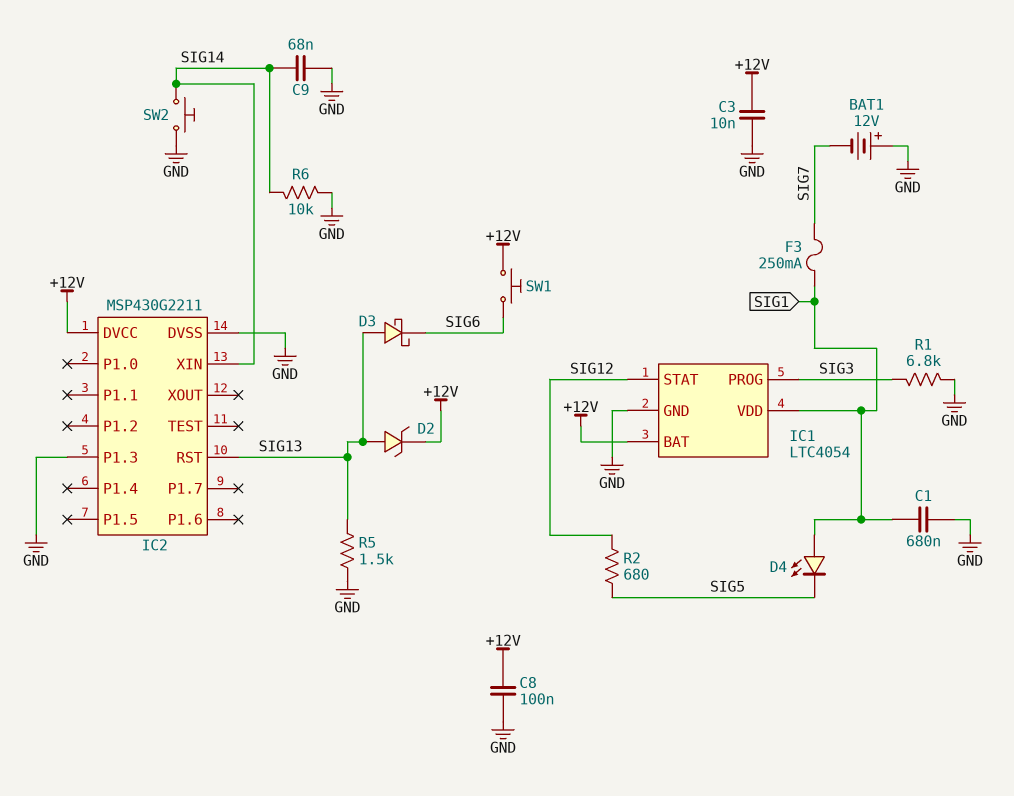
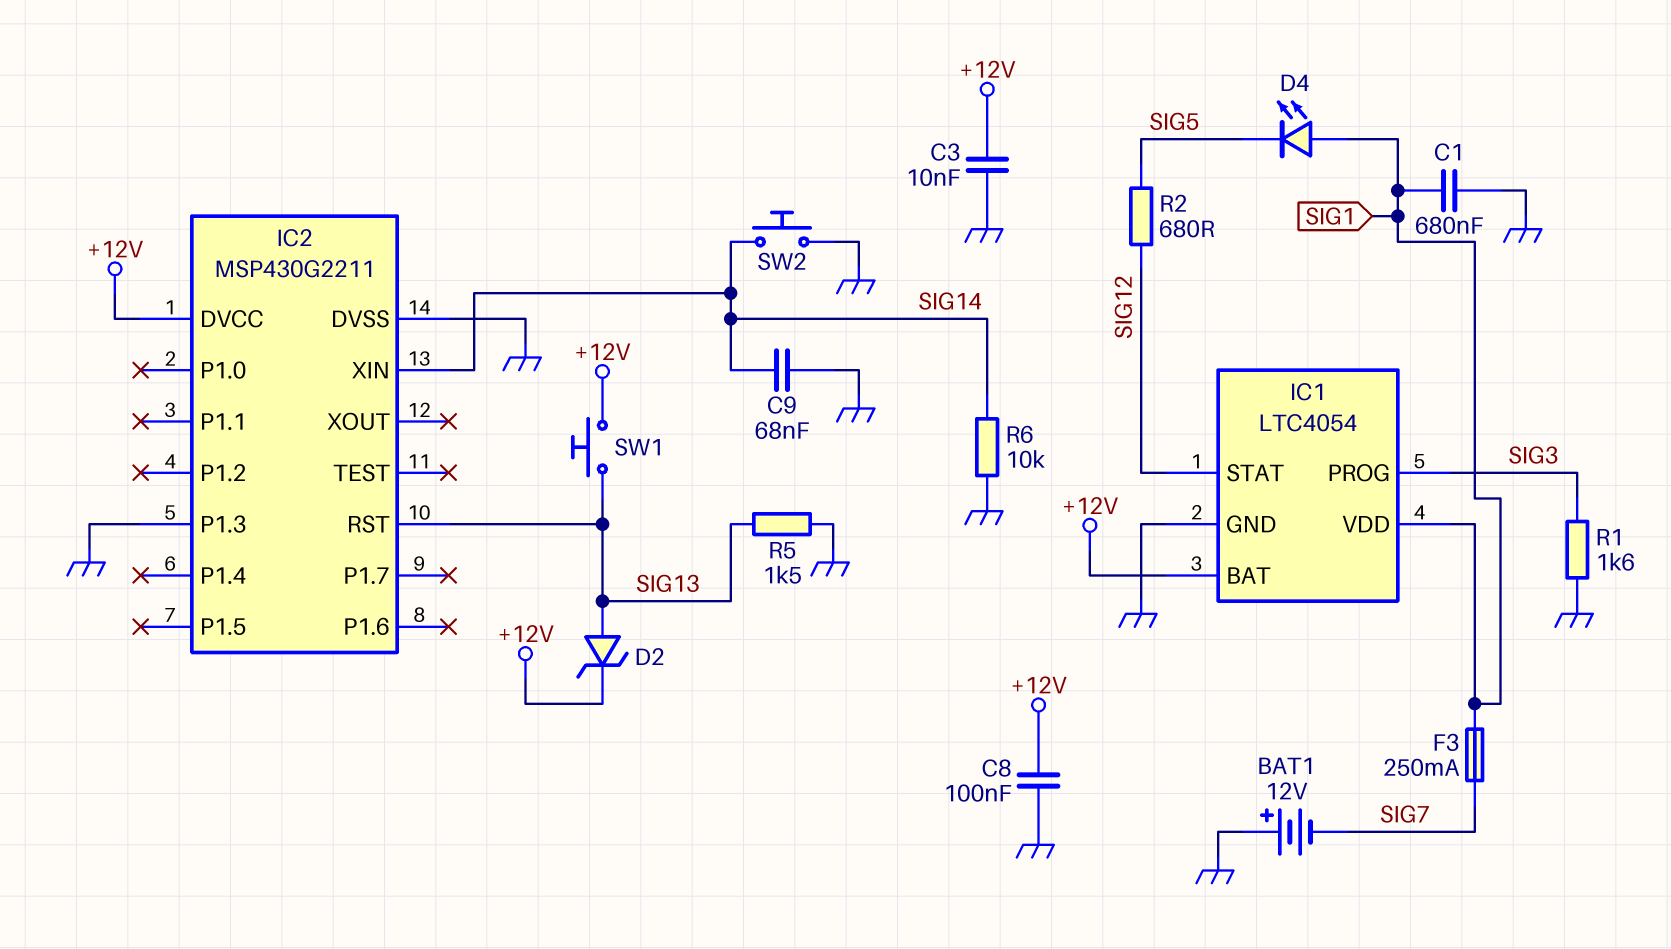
D3: schottky (A SIG13, K SIG6) -> none
R1: 6.8k (GND, SIG3) -> 1.6k (GND, SIG3)
SW1: button (+12V, SIG6) -> button (+12V, SIG13)

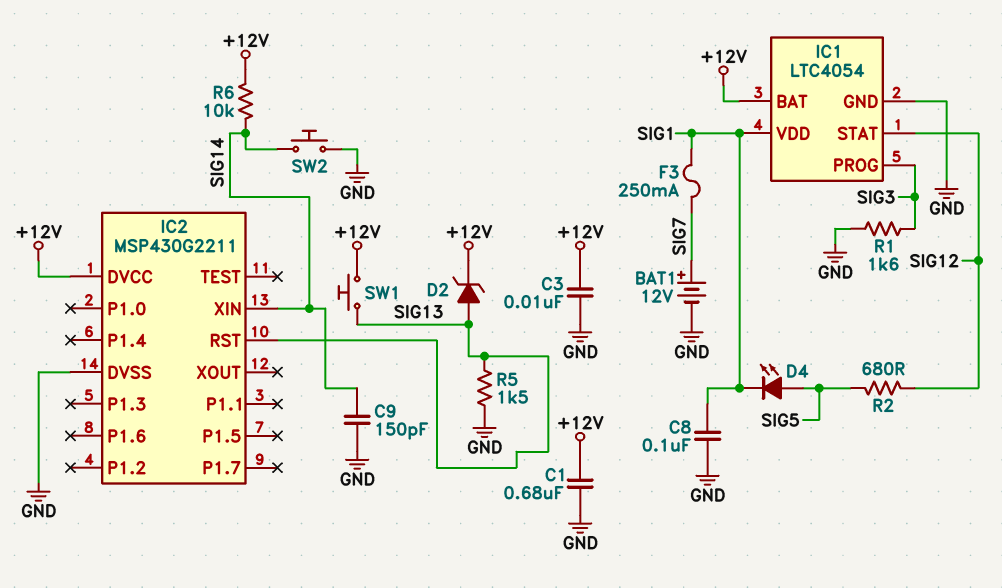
BAT1: 12V (plus GND, minus SIG7) -> 12V (plus SIG7, minus GND)
C1: 680nF (GND, SIG1) -> 680nF (+12V, GND)
C8: 100nF (+12V, GND) -> 100nF (GND, SIG1)
C9: 68nF (GND, SIG14) -> 150pF (GND, SIG14)
D4: LED (A SIG1, K SIG5) -> LED (A SIG5, K SIG1)
IC2 pin P1.3: GND -> none
R6: 10k (GND, SIG14) -> 10k (+12V, SIG14)

